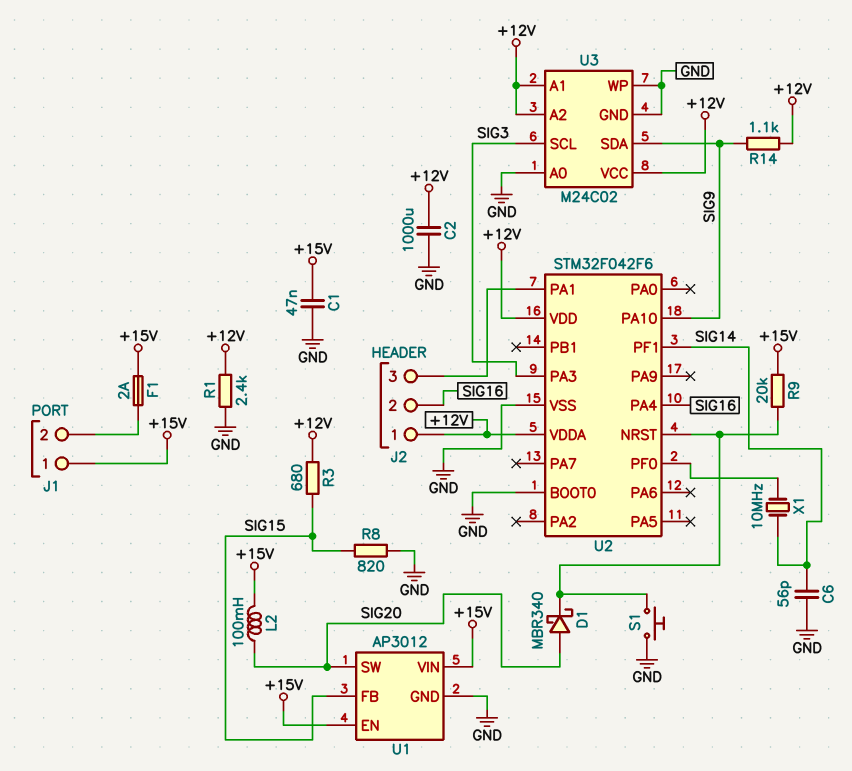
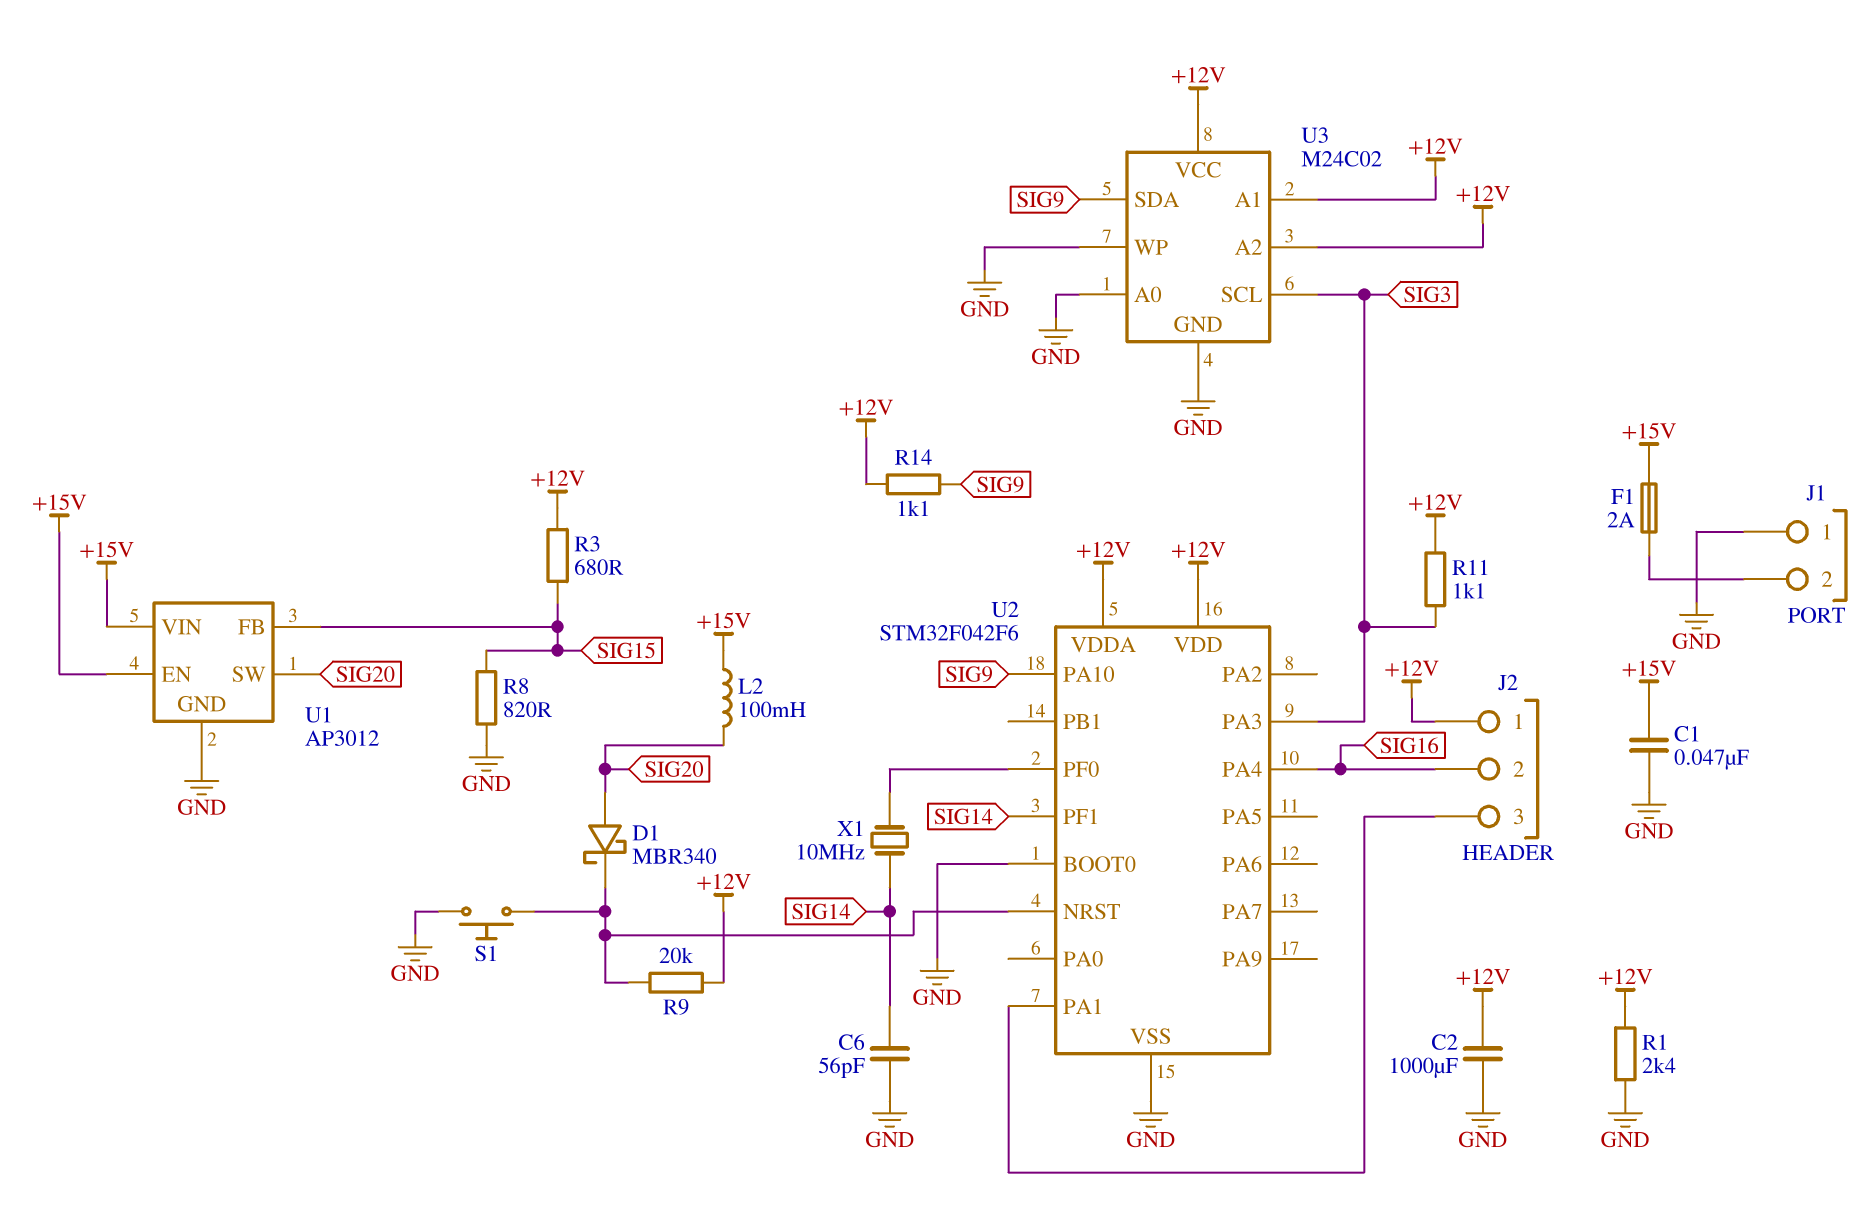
J1 pin 1: +15V -> GND
R9: 20k (+15V, U2/NRST) -> 20k (+12V, U2/NRST)
R11: none -> 1.1k (+12V, SIG3)

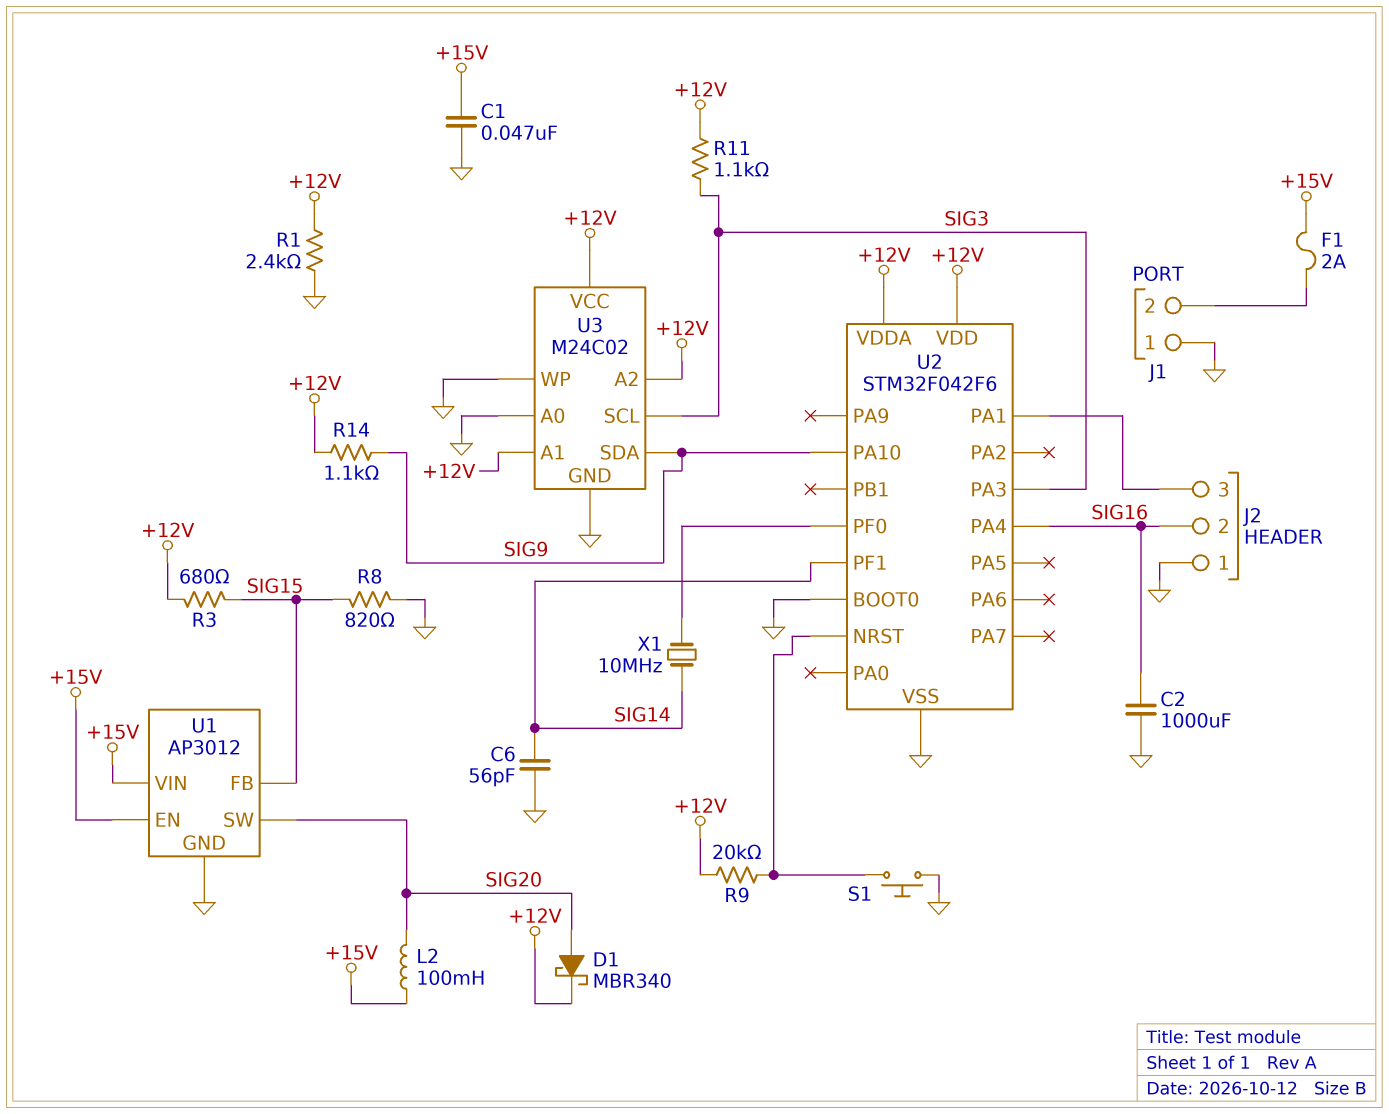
C2: 1000uF (+12V, GND) -> 1000uF (GND, SIG16)
D1: schottky MBR340 (A SIG20, K U2/NRST) -> schottky MBR340 (A SIG20, K +12V)
J2 pin 1: +12V -> GND

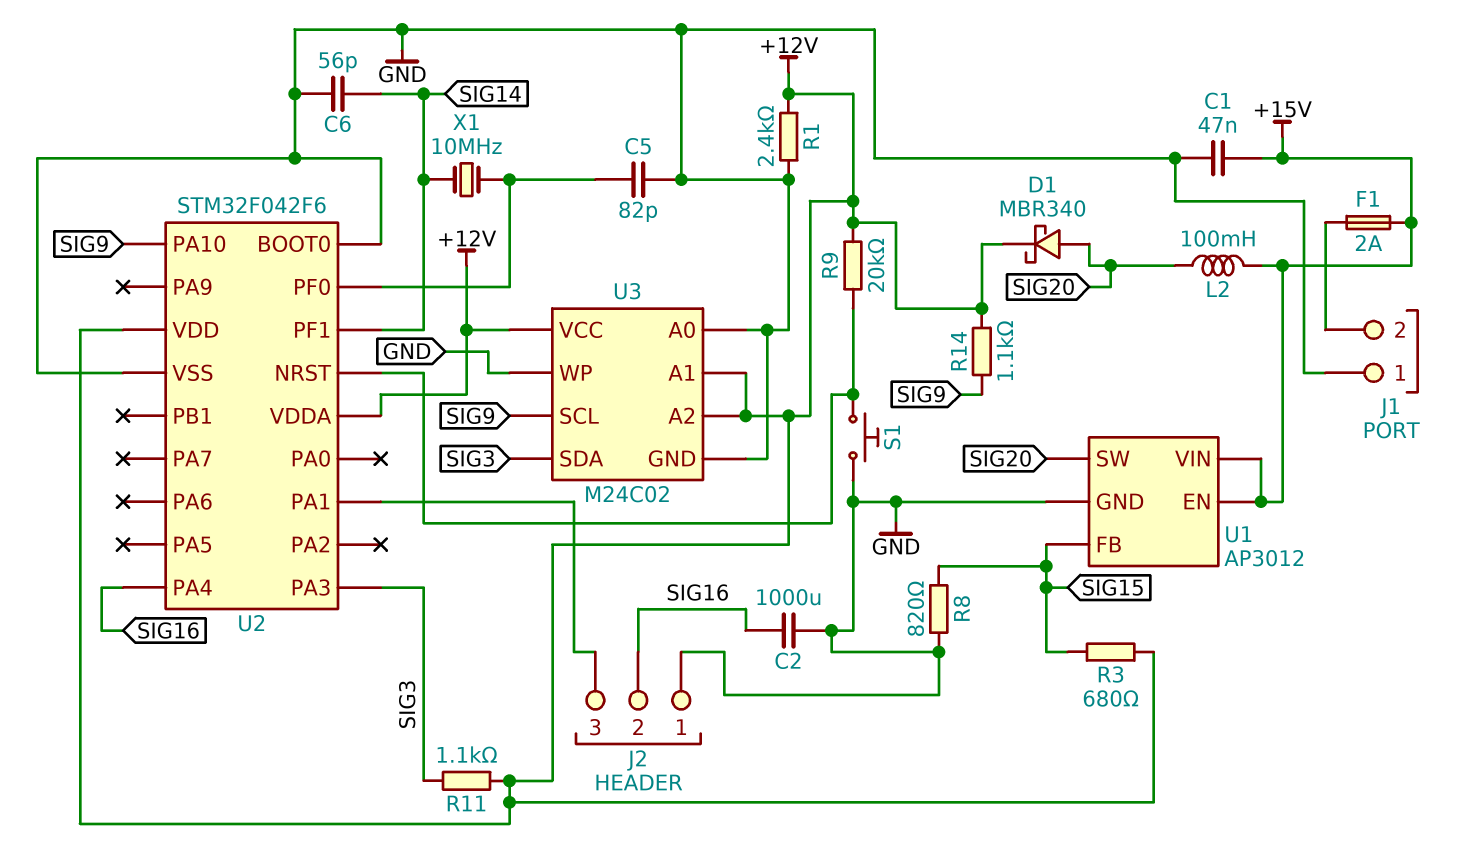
C5: none -> 82pF (GND, U2/PF0)
U3 pin SCL: SIG3 -> SIG9
U3 pin SDA: SIG9 -> SIG3

